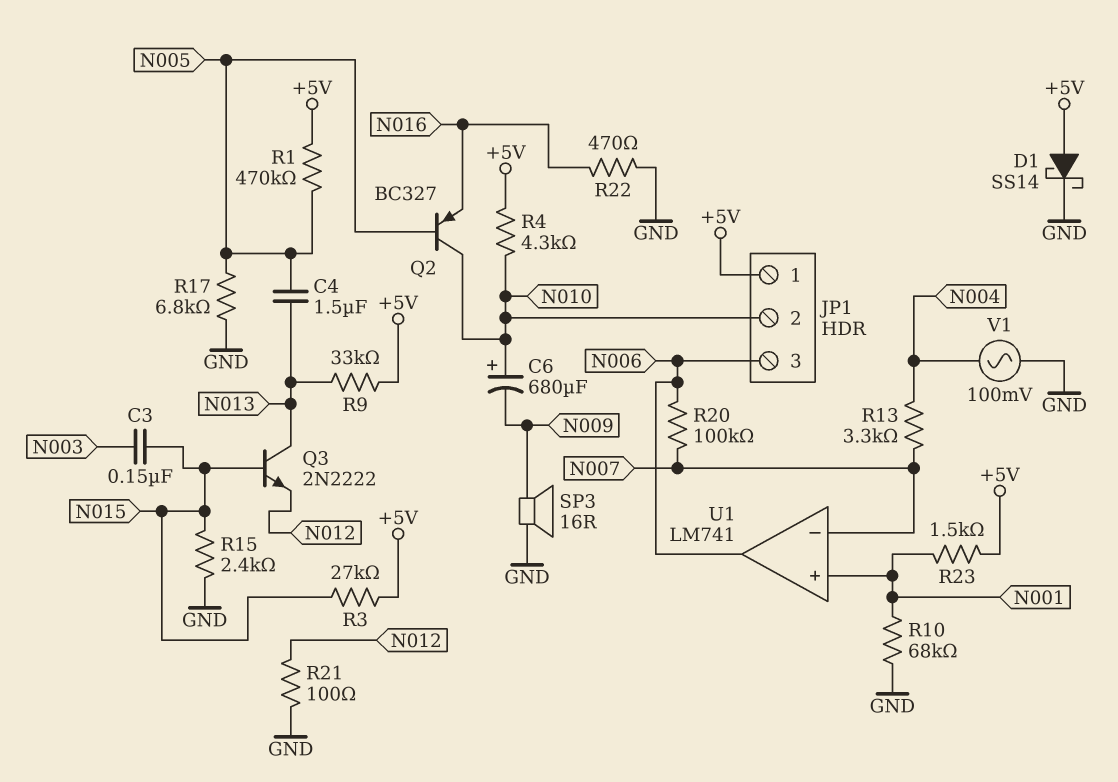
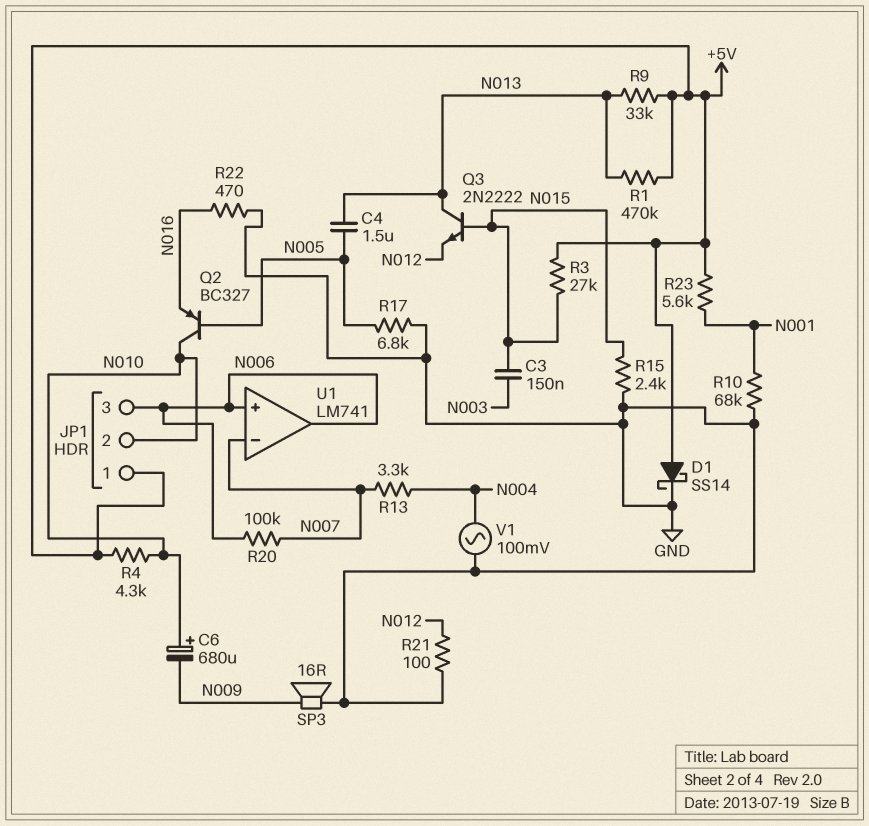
R1: 470k (+5V, N005) -> 470k (+5V, N013)
R23: 1.5k (+5V, N001) -> 5.6k (+5V, N001)
U1 pin in+: N001 -> N006

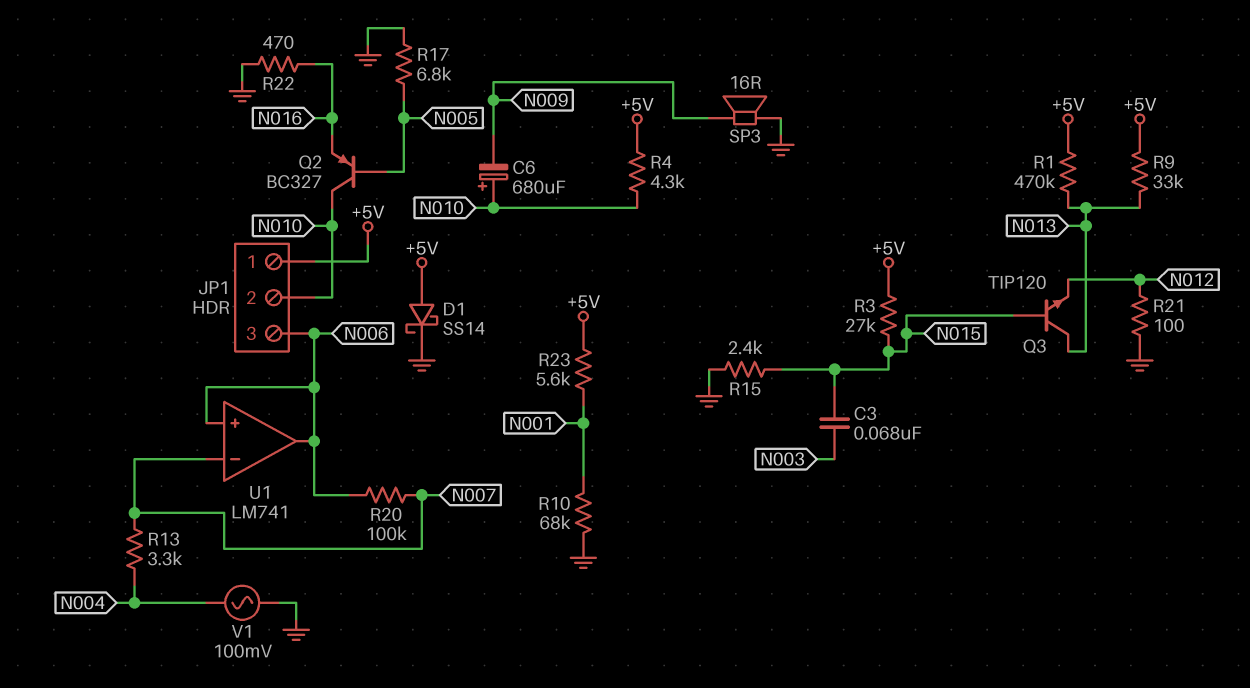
C3: 150nF (N003, N015) -> 68nF (N003, N015)
C4: 1.5uF (N005, N013) -> none
Q3: NPN 2N2222 (B N015, C N013, E N012) -> NPN TIP120 (B N015, C N013, E N012)

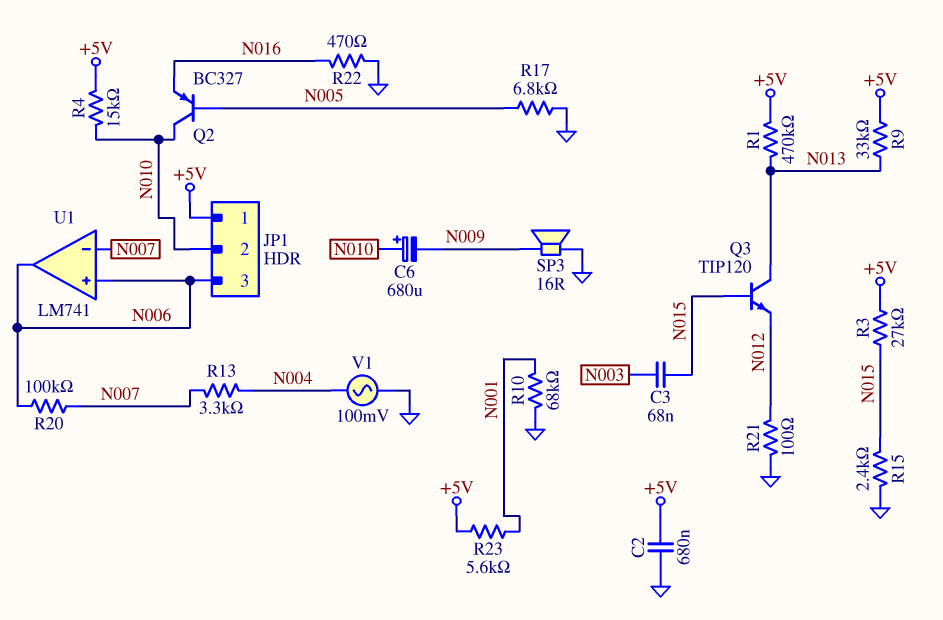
C2: none -> 680nF (+5V, GND)
D1: schottky SS14 (A +5V, K GND) -> none
R4: 4.3k (+5V, N010) -> 15k (+5V, N010)

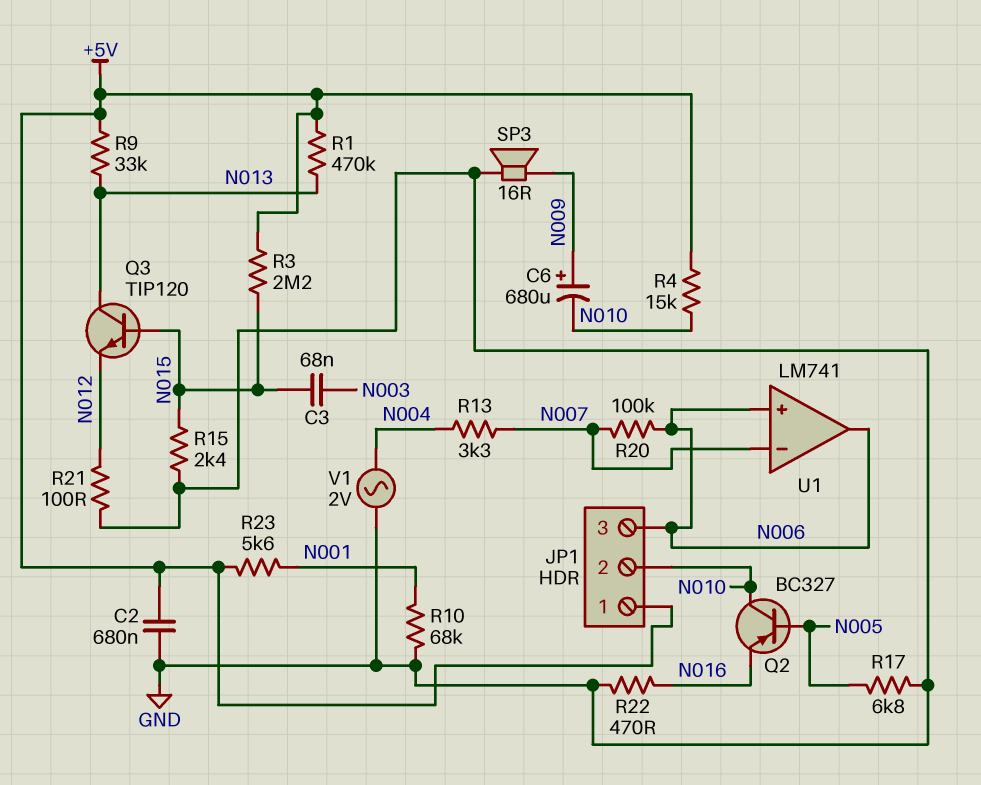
C6: 680uF (plus N010, minus N009) -> 680uF (plus N009, minus N010)
R3: 27k (+5V, N015) -> 2.2M (+5V, N015)
V1: AC 100mV (GND, N004) -> AC 2V (GND, N004)

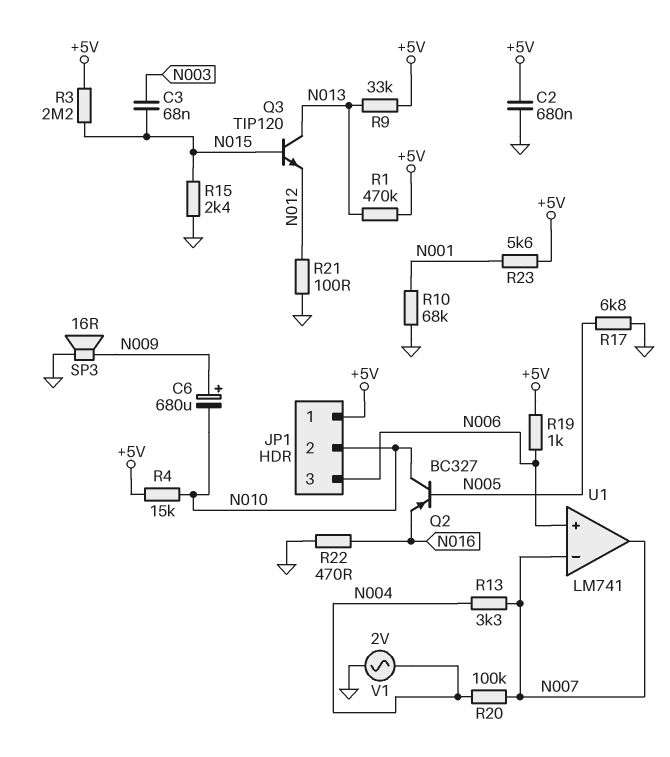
R19: none -> 1k (+5V, N006)
R20: 100k (N006, N007) -> 100k (N004, N007)
U1 pin out: N006 -> N007

